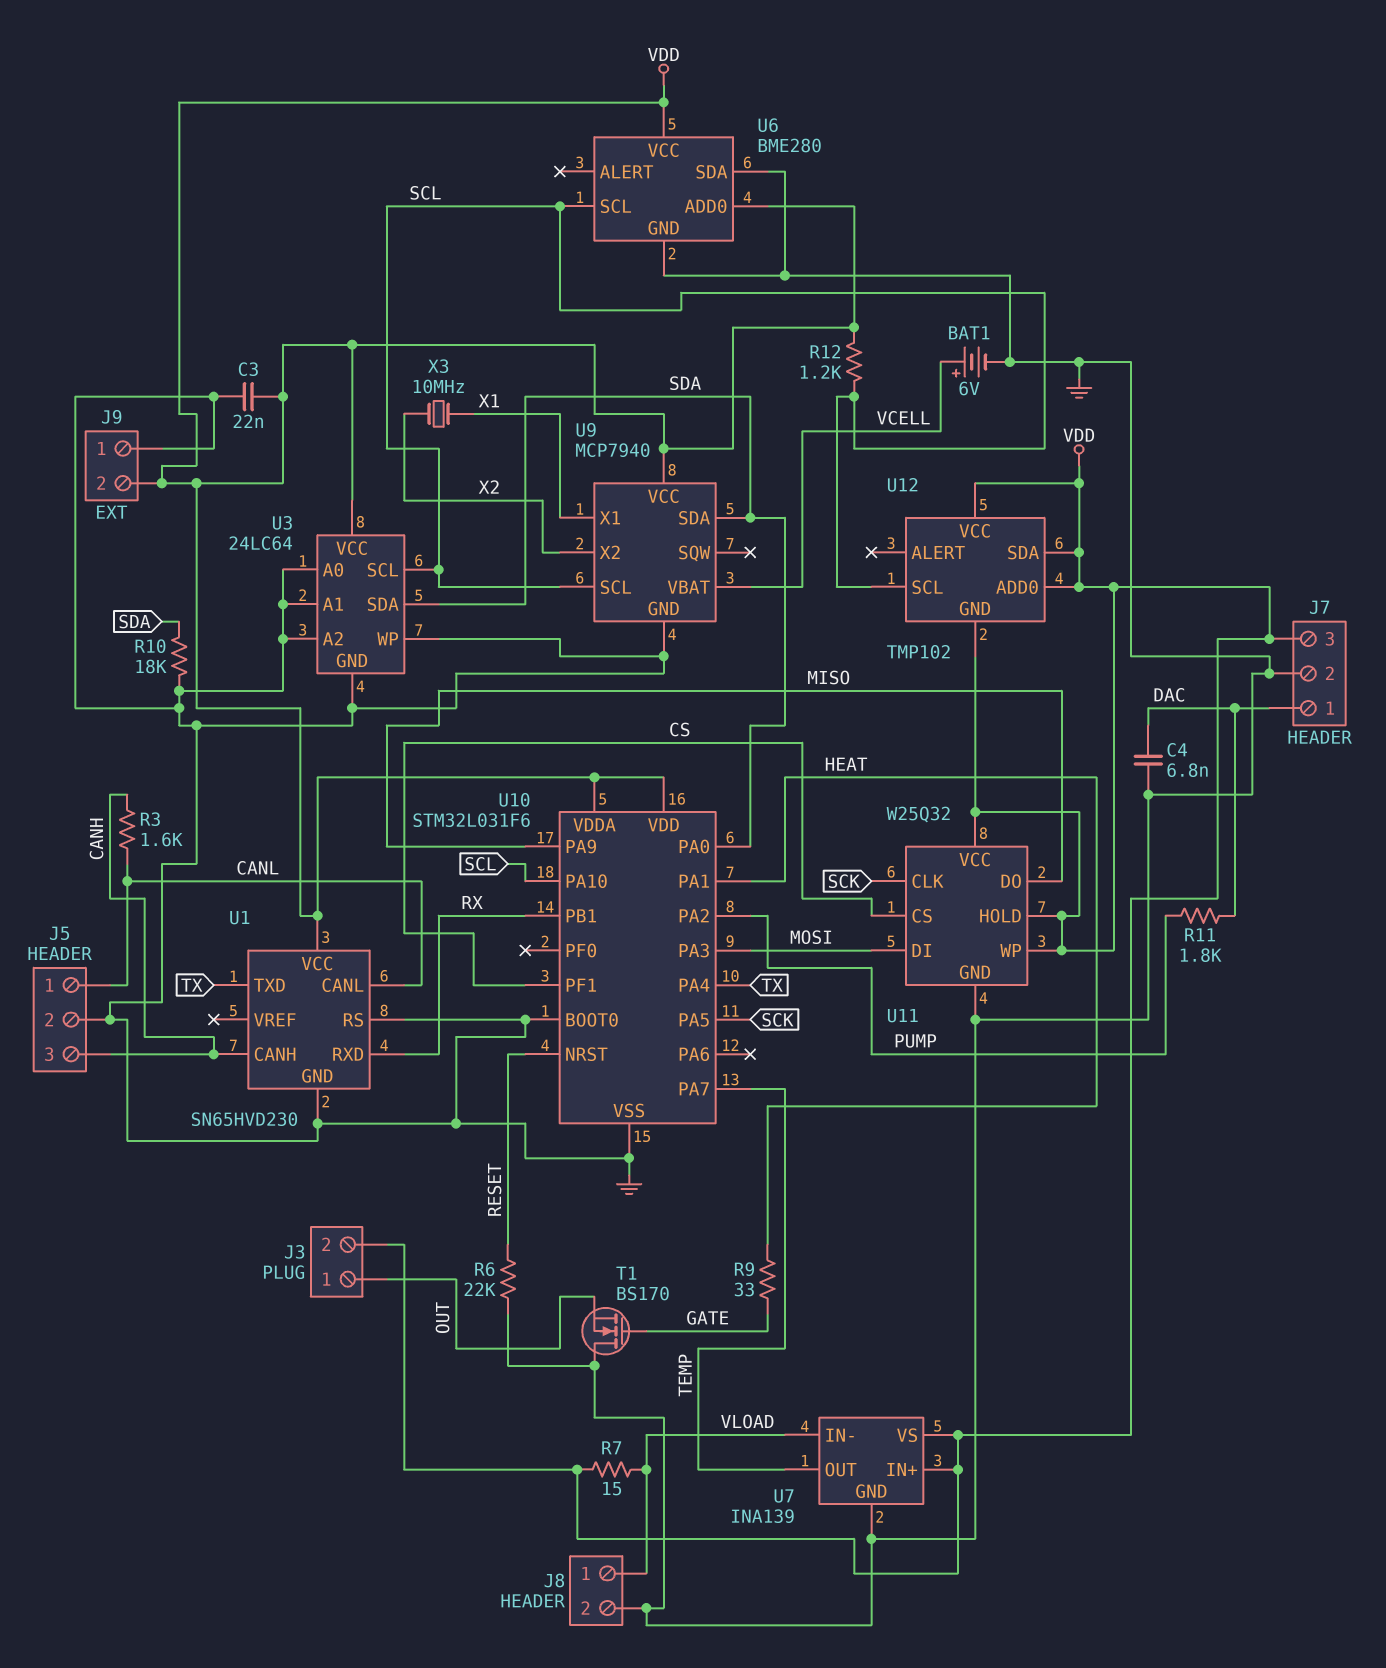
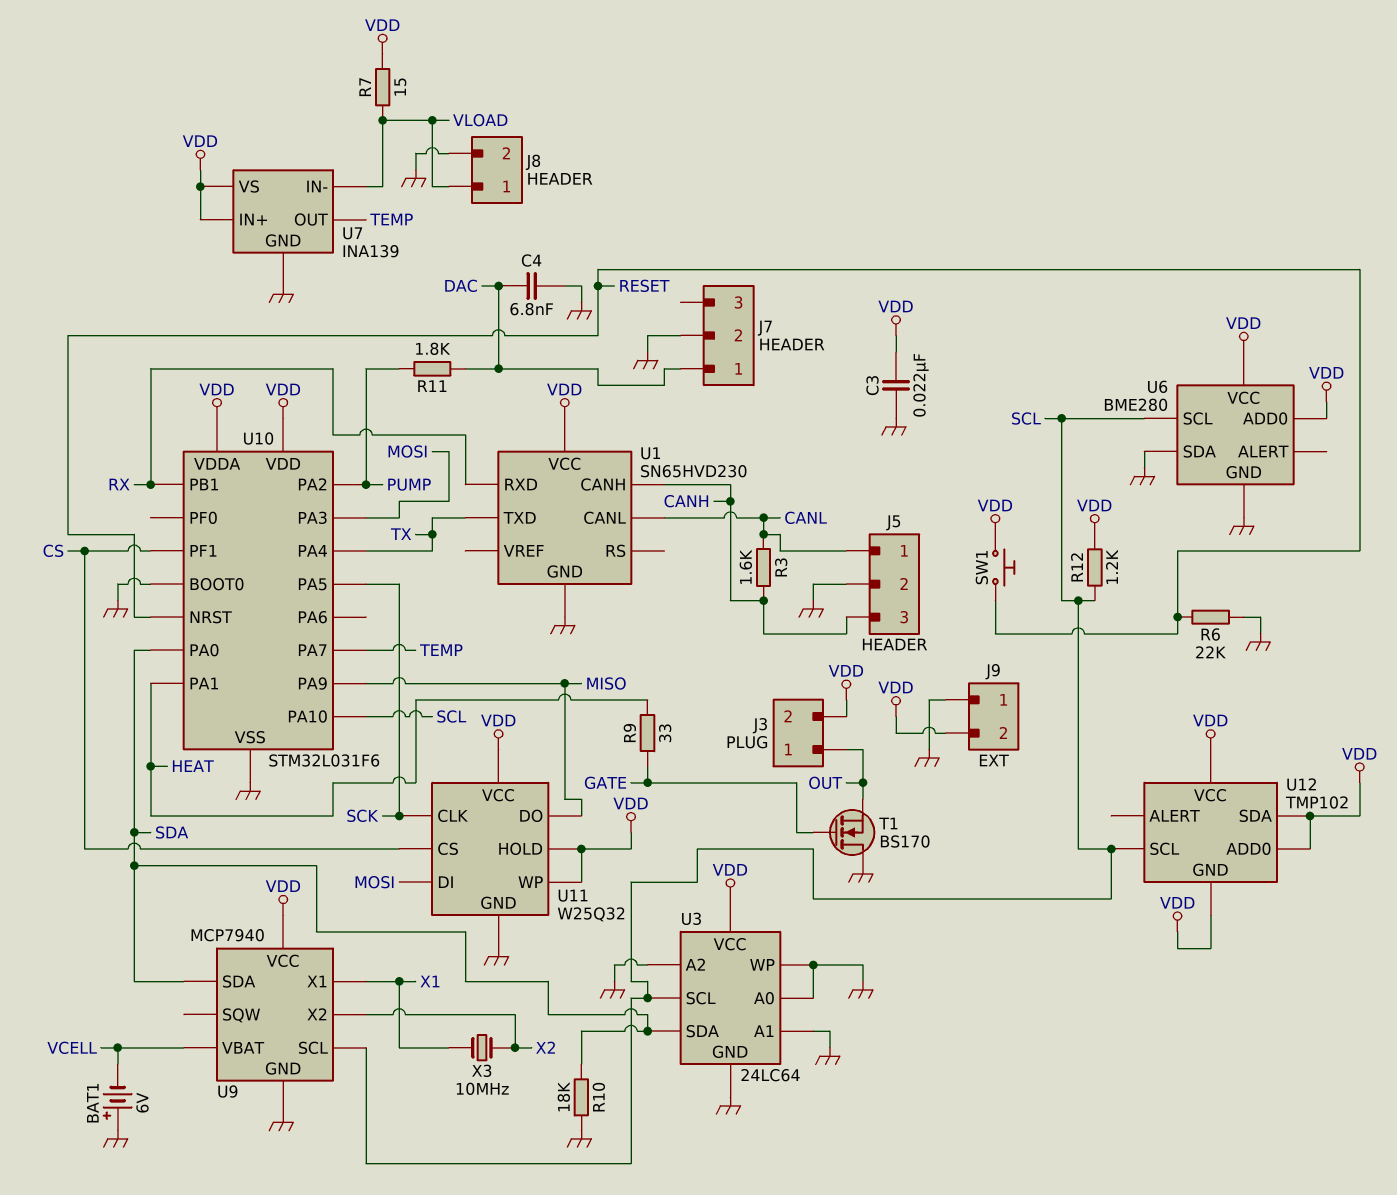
BAT1: 6V (plus VCELL, minus GND) -> 6V (plus GND, minus VCELL)
J7 pin 3: VDD -> none
SW1: none -> button (RESET, VDD)
U1 pin RS: GND -> none

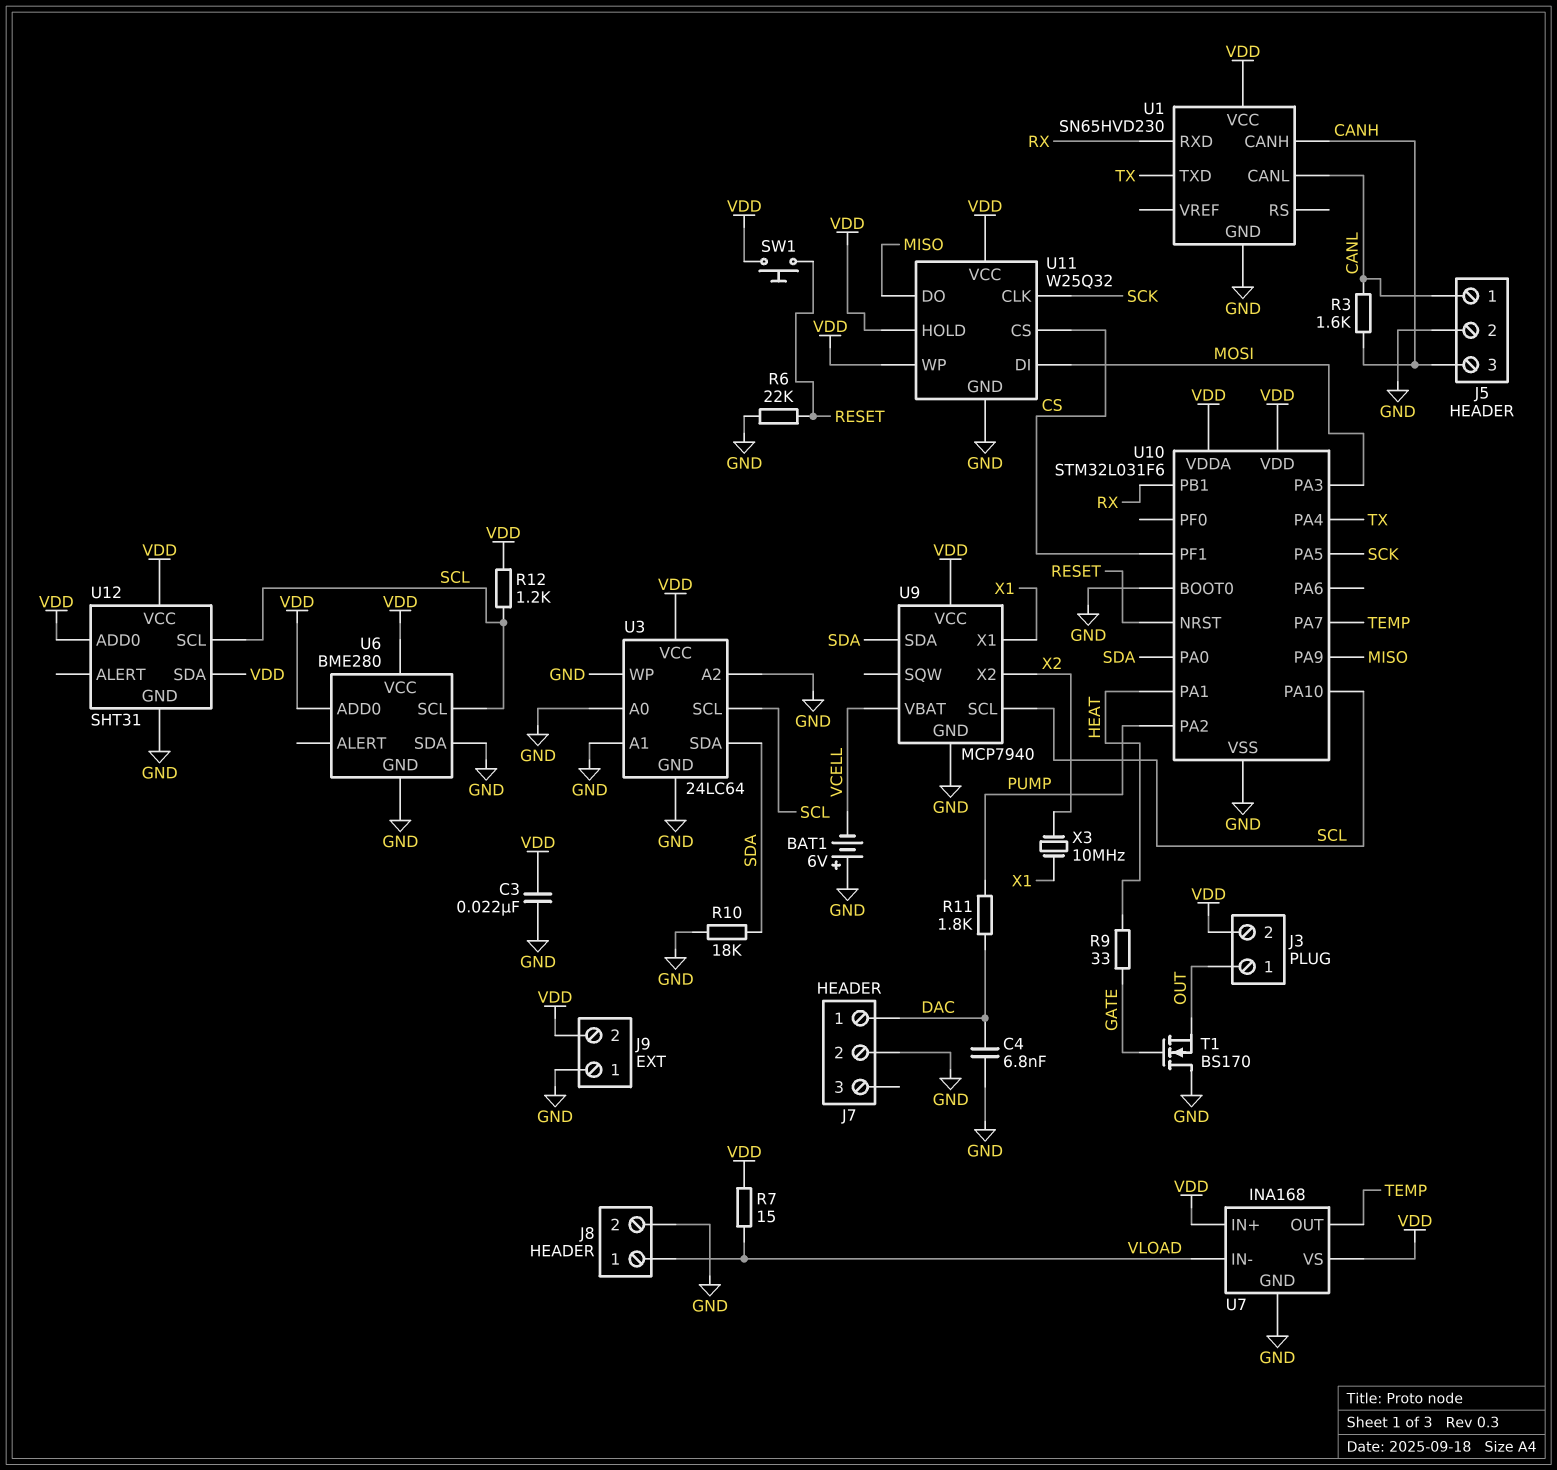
U7: INA139 -> INA168
U12: TMP102 -> SHT31
U12 pin GND: VDD -> GND

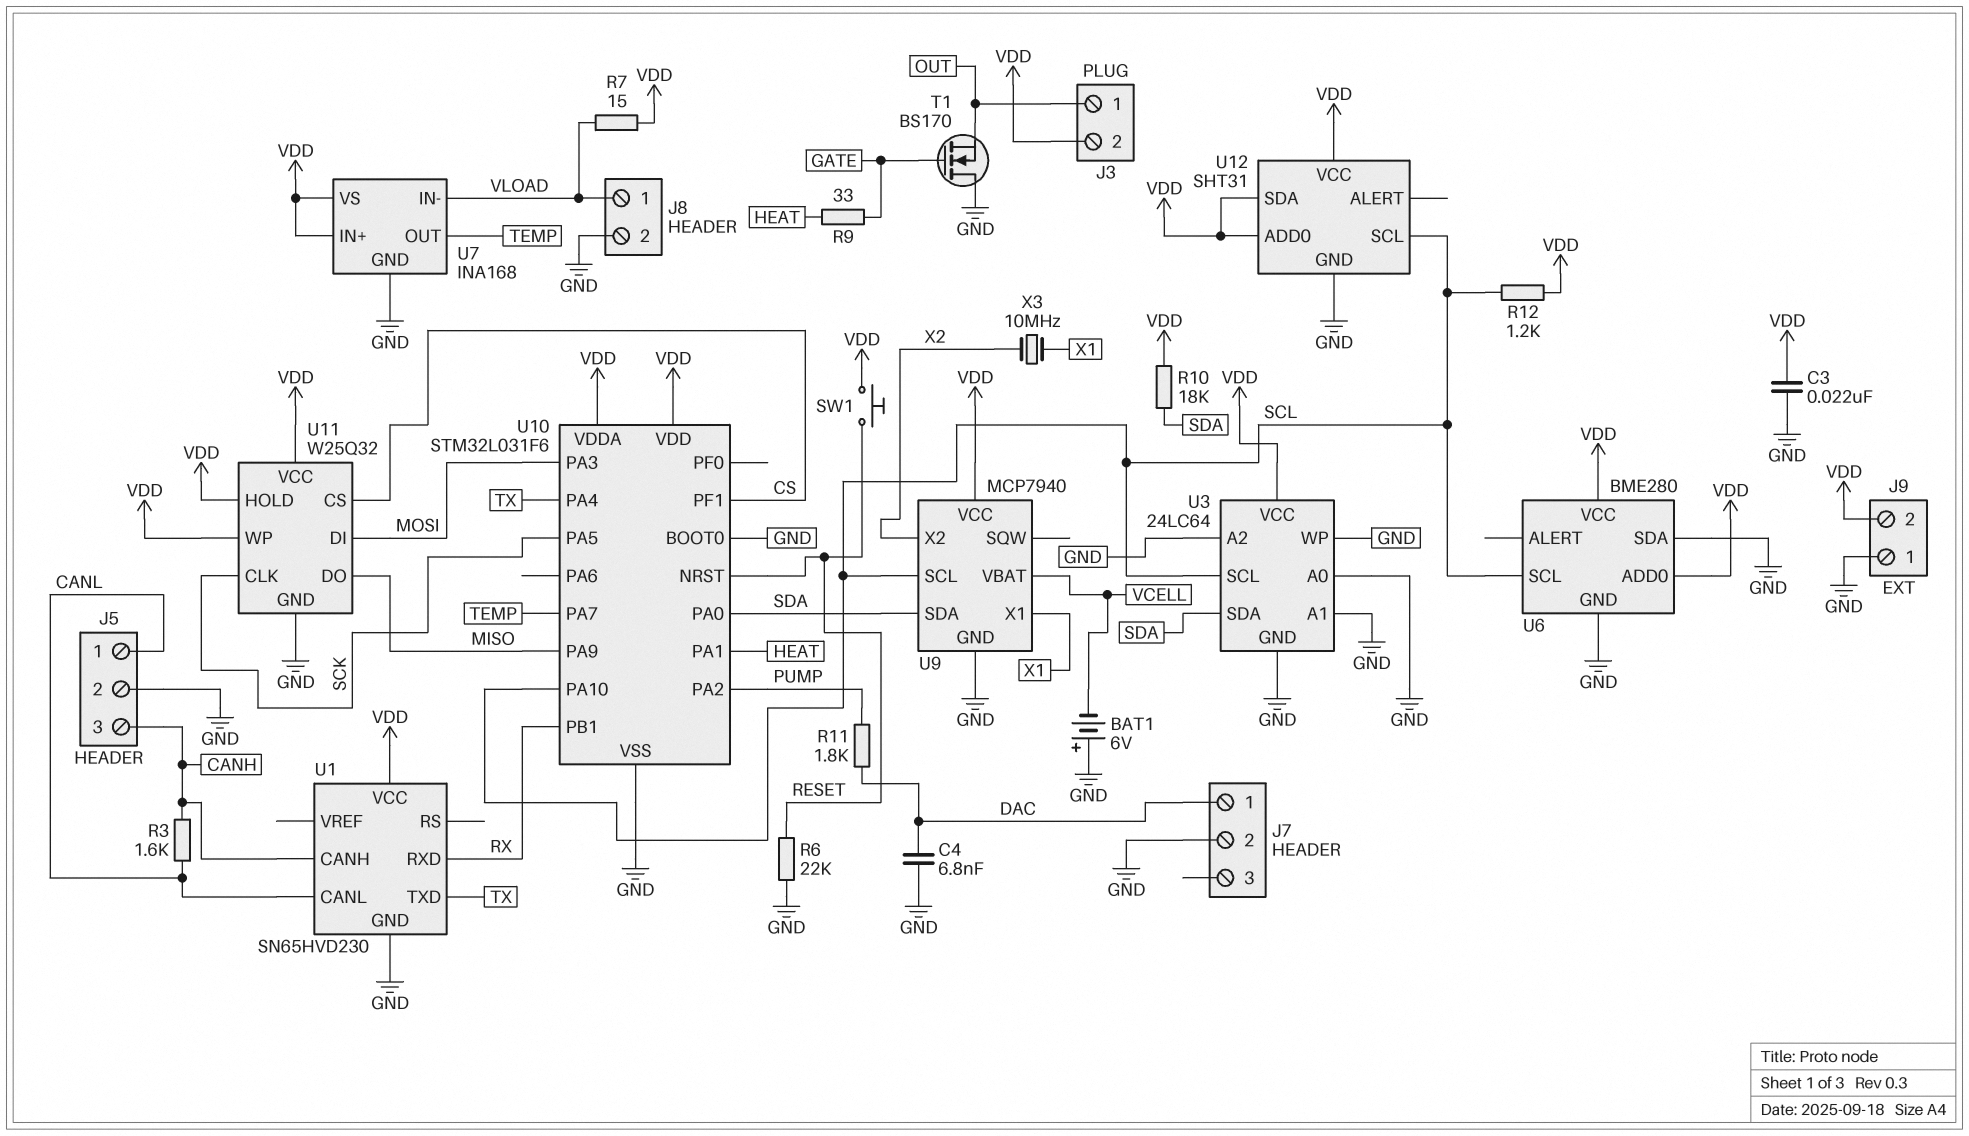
R10: 18k (GND, SDA) -> 18k (SDA, VDD)

